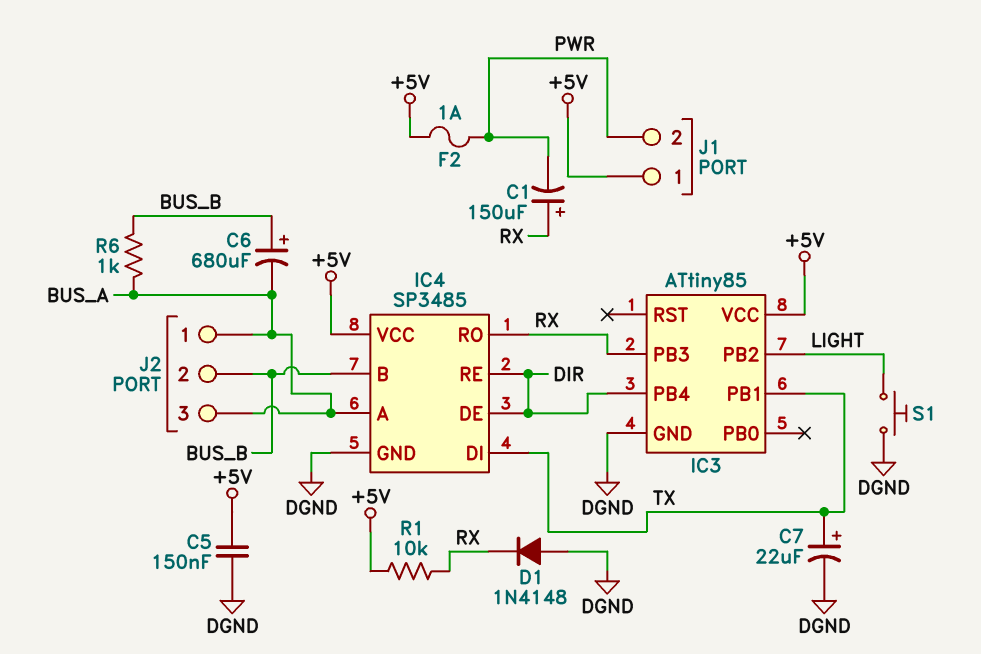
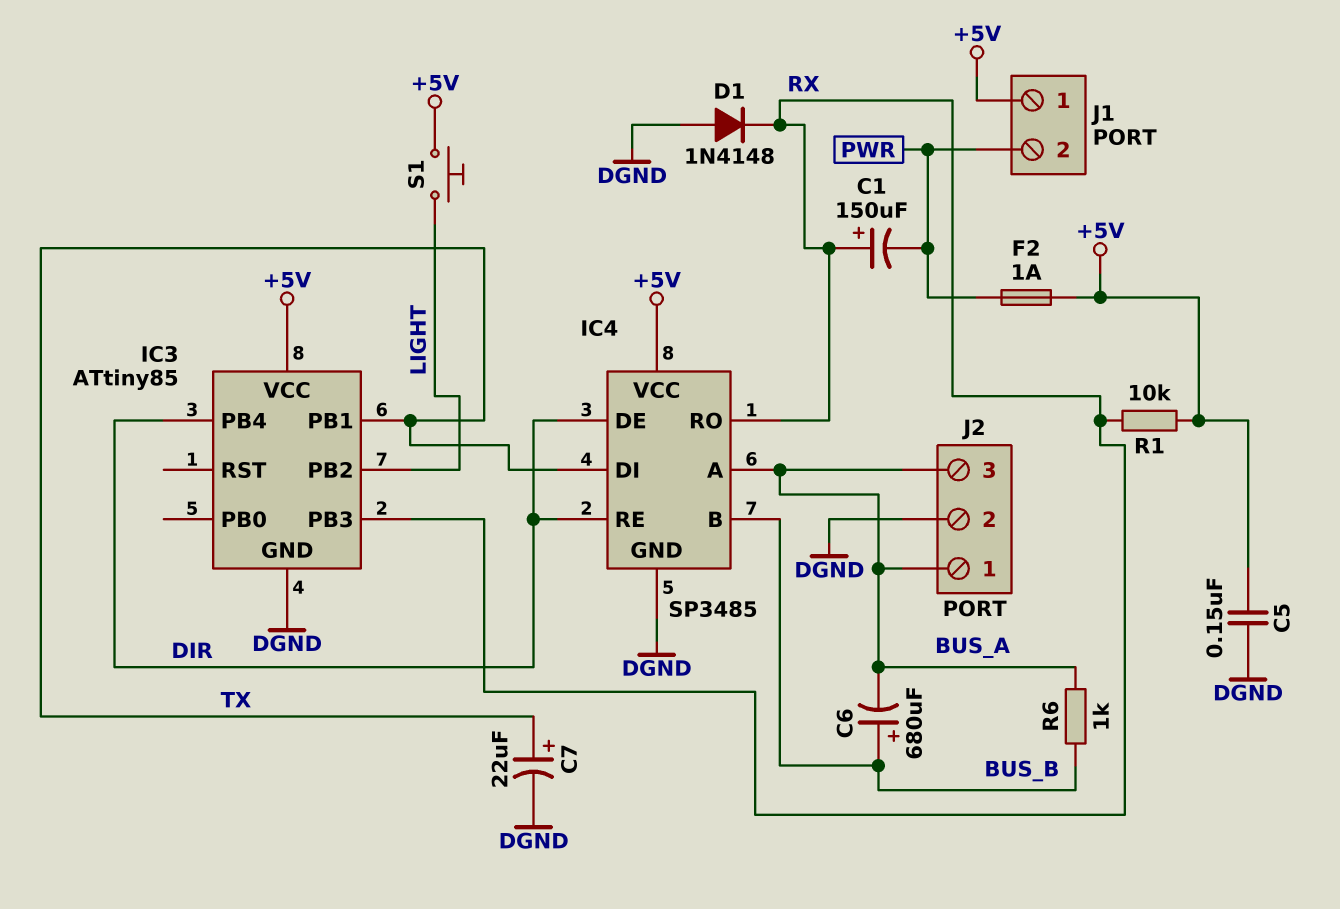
J2 pin 2: BUS_B -> DGND
S1: button (DGND, LIGHT) -> button (+5V, LIGHT)

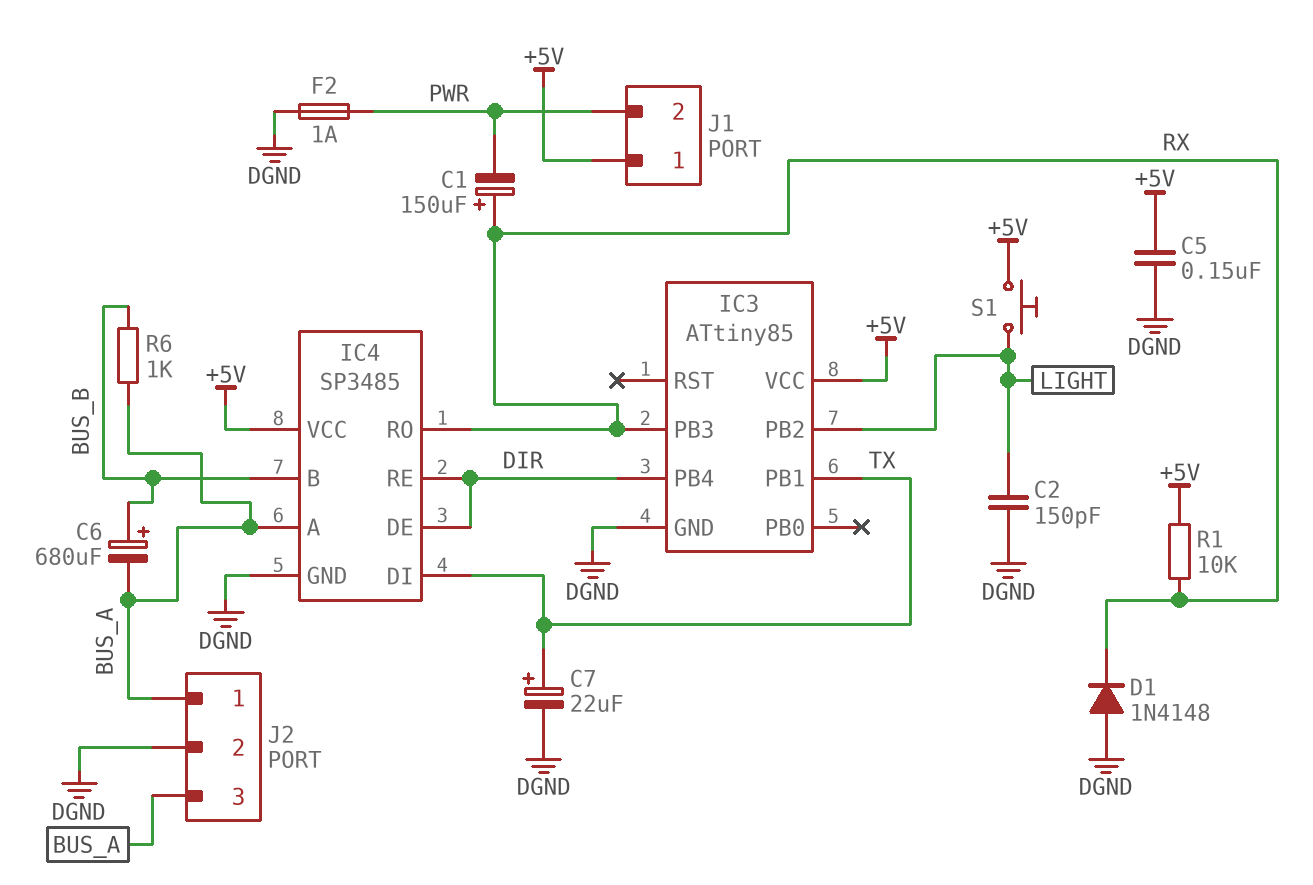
C2: none -> 150pF (DGND, LIGHT)
F2: 1A (+5V, PWR) -> 1A (DGND, PWR)

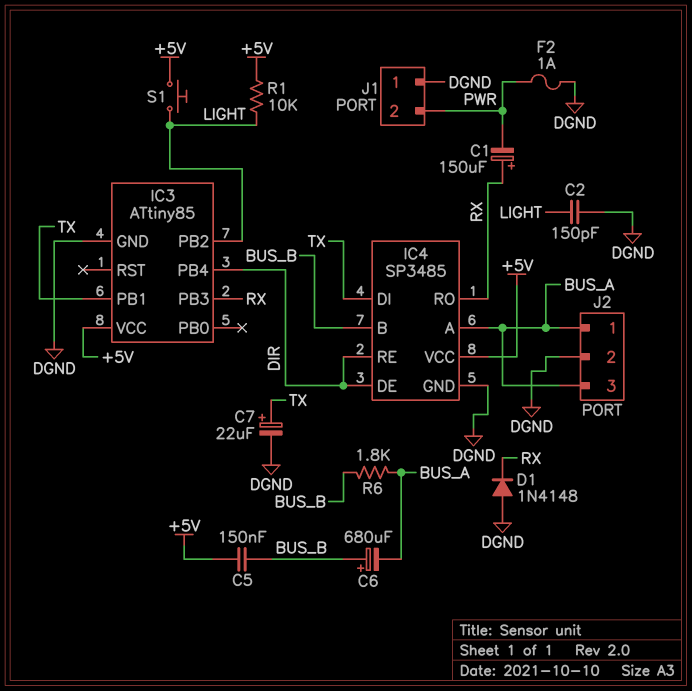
C5: 150nF (+5V, DGND) -> 150nF (+5V, BUS_B)
J1 pin 1: +5V -> DGND
R1: 10k (+5V, RX) -> 10k (+5V, LIGHT)
R6: 1k (BUS_A, BUS_B) -> 1.8k (BUS_A, BUS_B)

